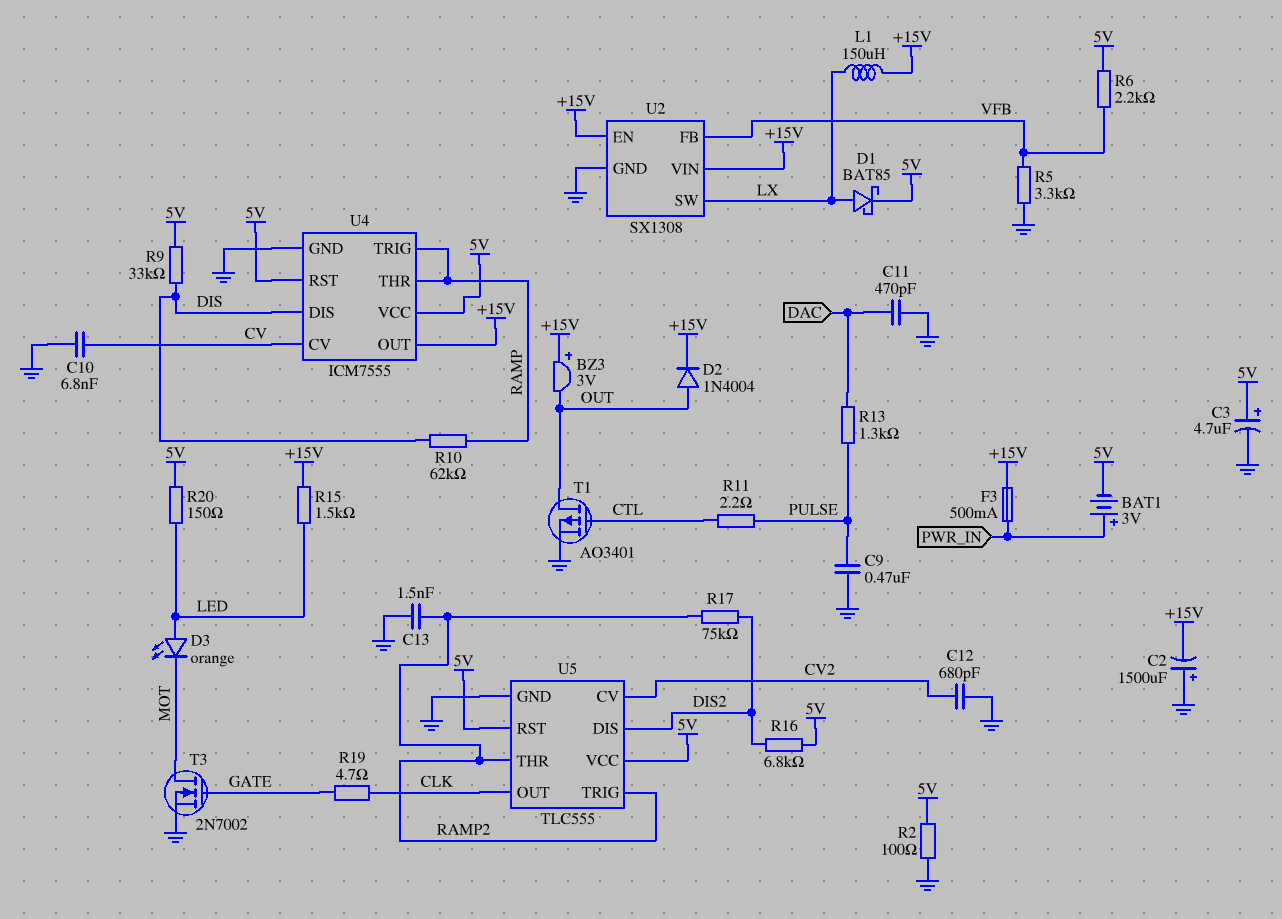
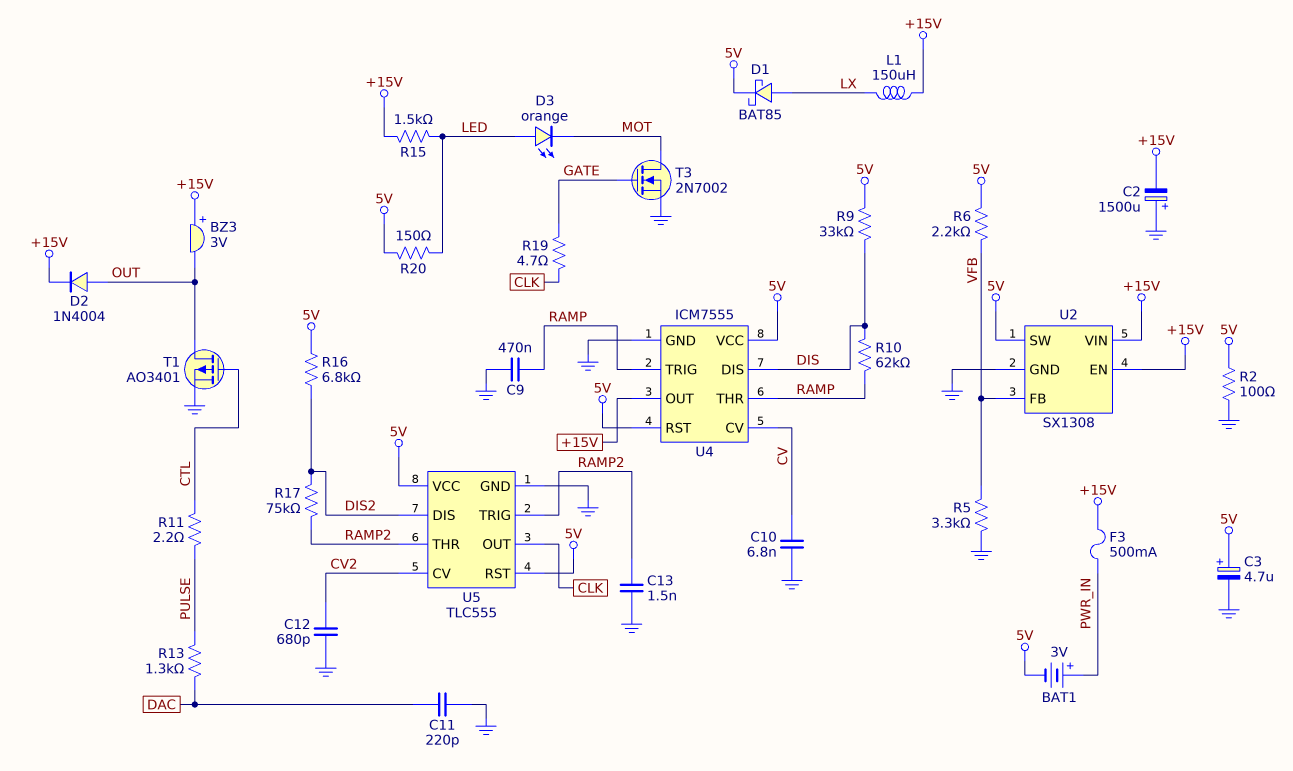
C9: 470nF (GND, PULSE) -> 470nF (GND, RAMP)
C11: 470pF (DAC, GND) -> 220pF (DAC, GND)
U2 pin SW: LX -> 5V

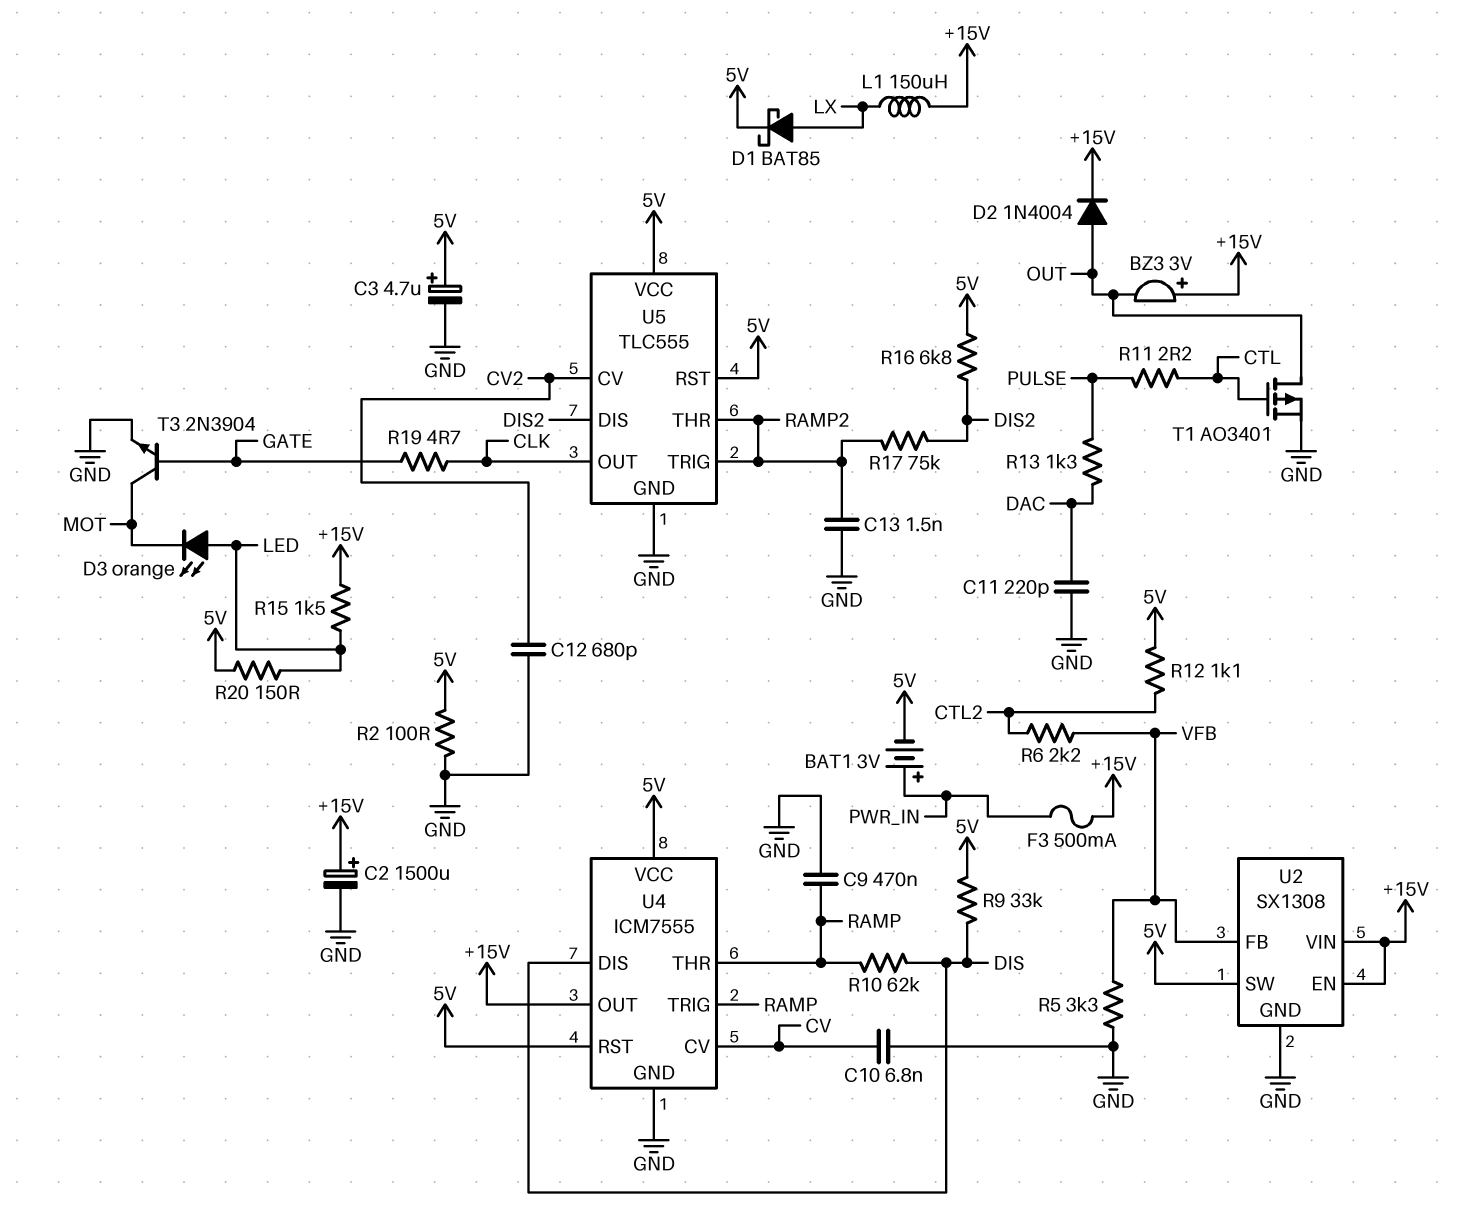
C2: 1500uF (plus GND, minus +15V) -> 1500uF (plus +15V, minus GND)
R6: 2.2k (5V, VFB) -> 2.2k (CTL2, VFB)
R12: none -> 1.1k (5V, CTL2)
T3: NMOS 2N7002 (G GATE, D MOT, S GND) -> NPN 2N3904 (B GATE, C MOT, E GND)

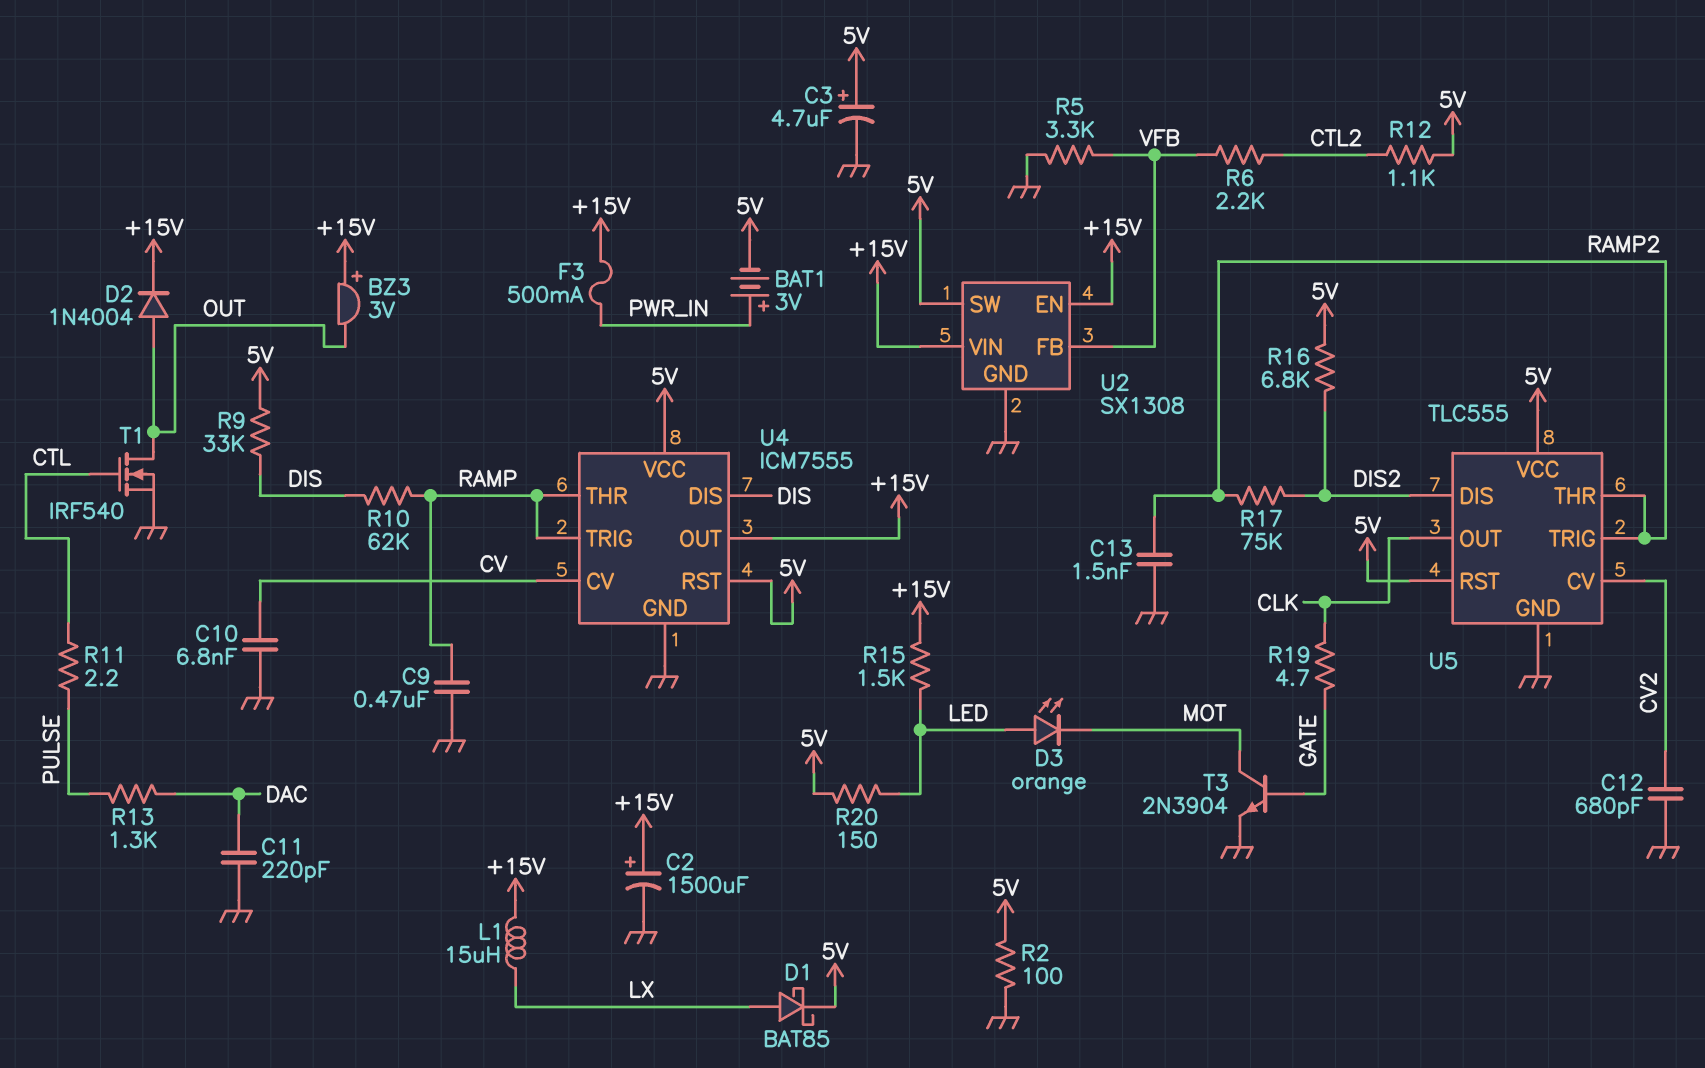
L1: 150uH (+15V, LX) -> 15uH (+15V, LX)
T1: PMOS AO3401 (G CTL, D OUT, S GND) -> NMOS IRF540 (G CTL, D OUT, S GND)

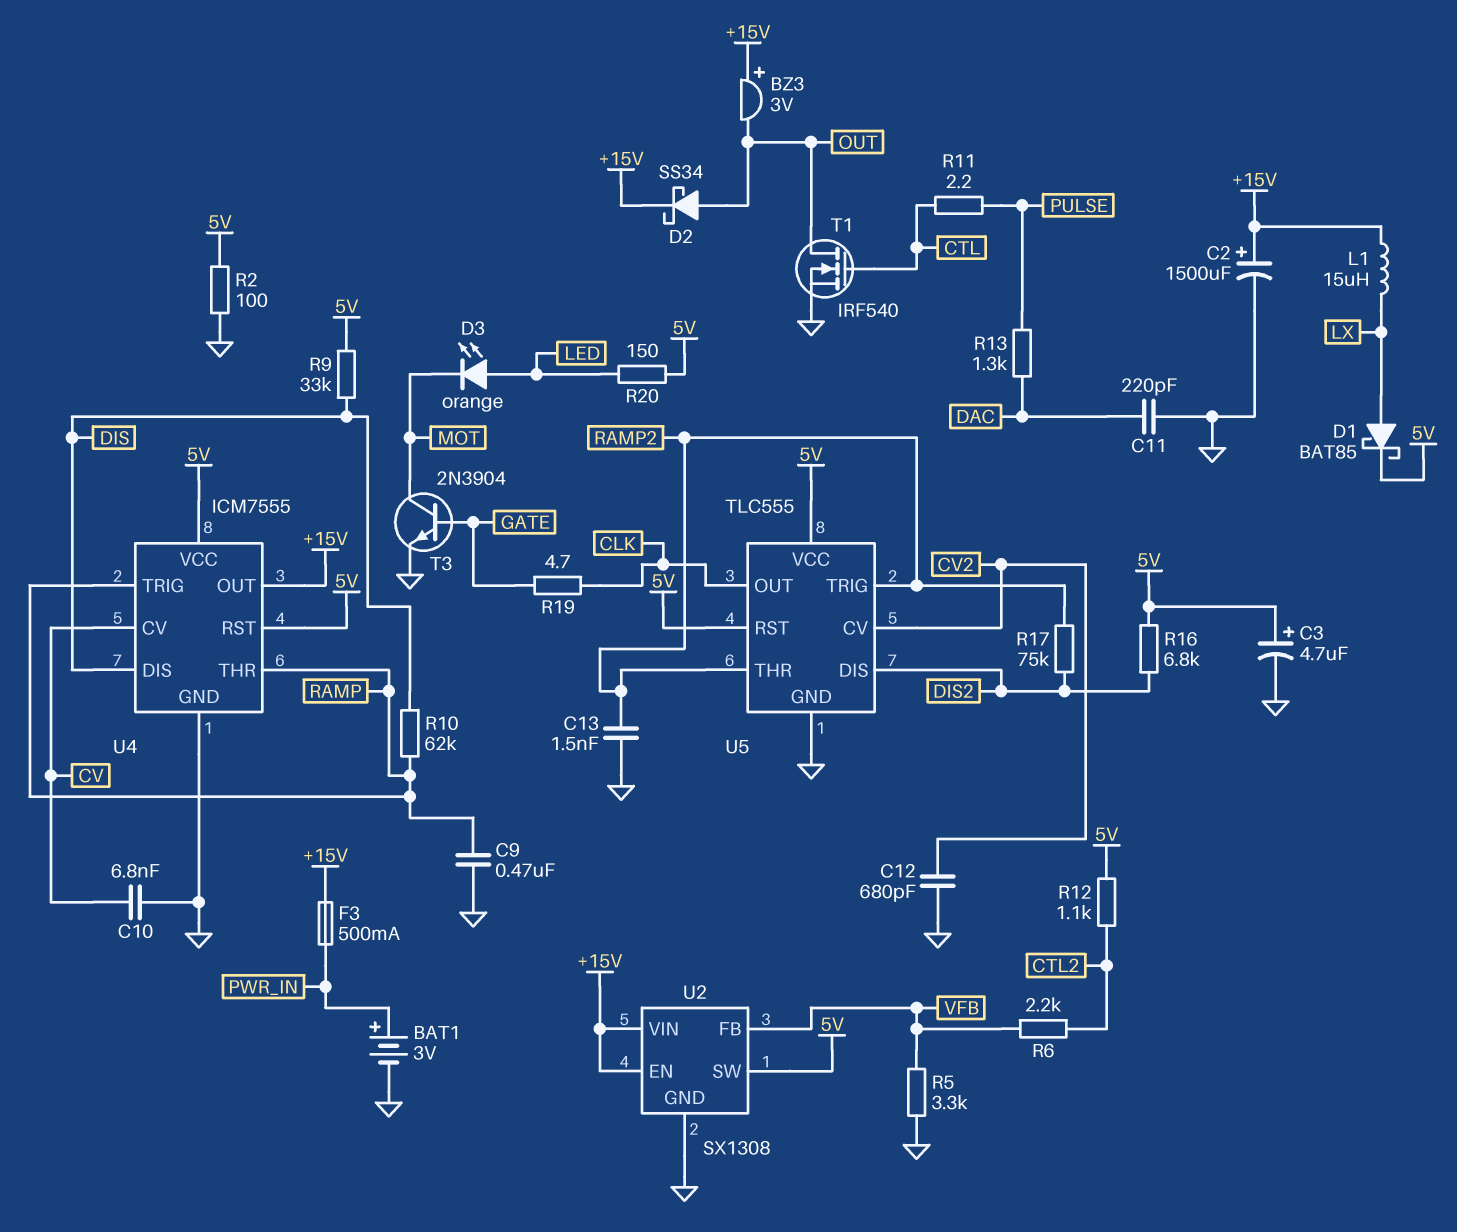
BAT1: 3V (plus PWR_IN, minus 5V) -> 3V (plus PWR_IN, minus GND)
D2: diode 1N4004 (A OUT, K +15V) -> schottky SS34 (A OUT, K +15V)
R15: 1.5k (+15V, LED) -> none

